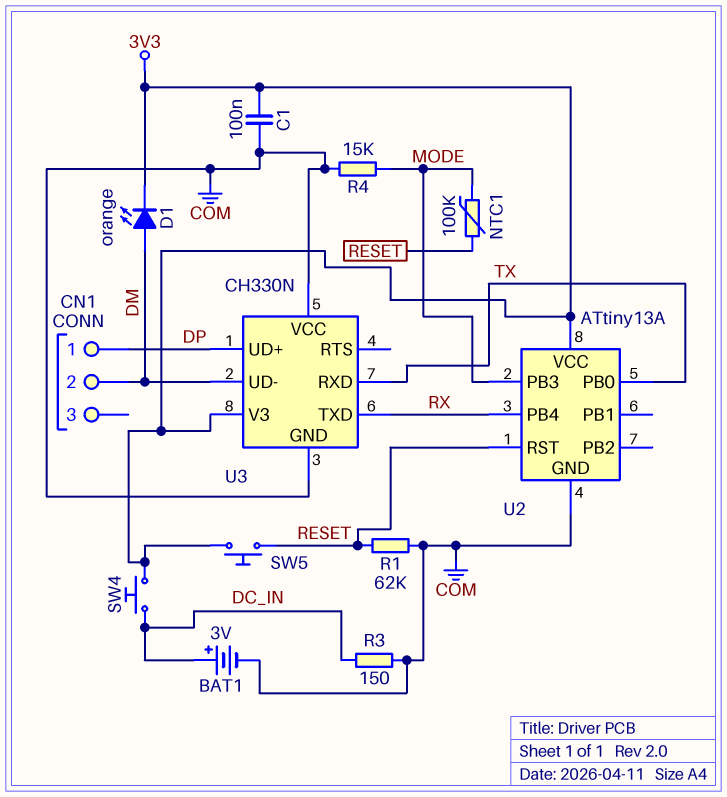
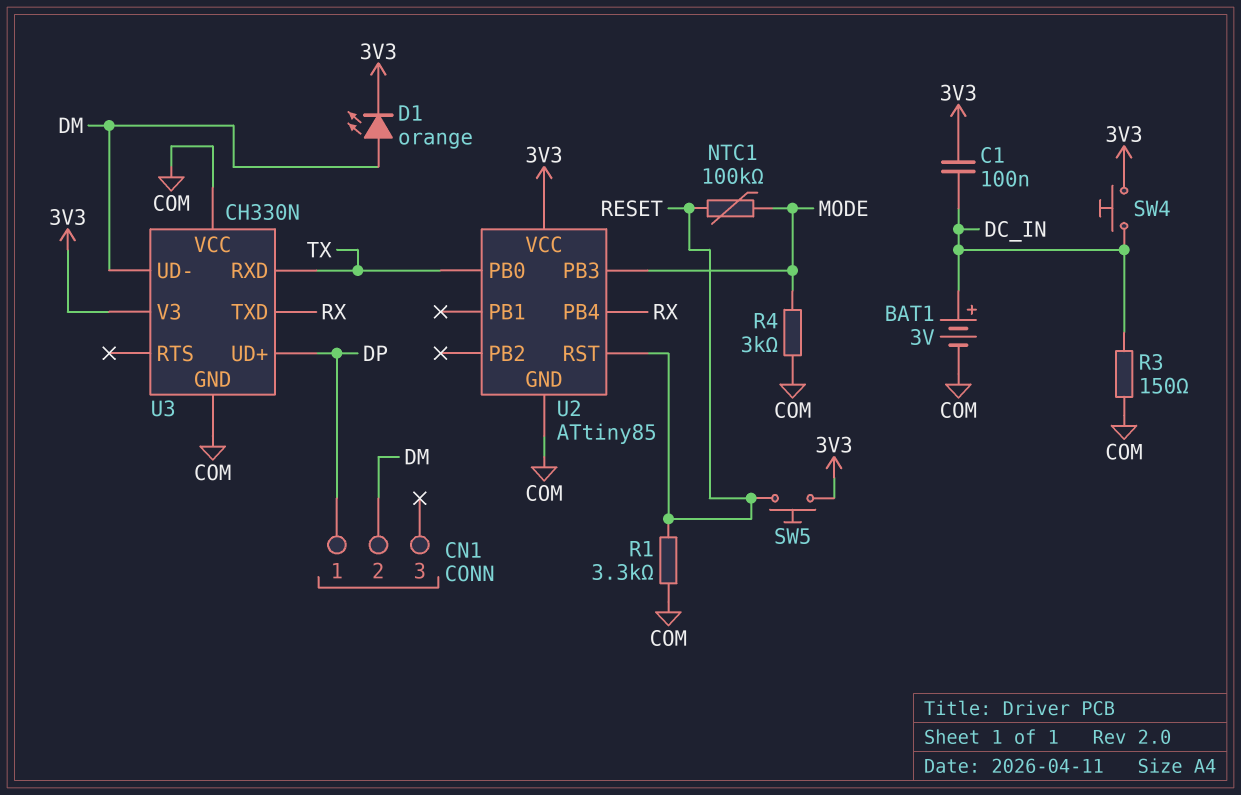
C1: 100nF (3V3, COM) -> 100nF (3V3, DC_IN)
R1: 62k (COM, RESET) -> 3.3k (COM, RESET)
R4: 15k (COM, MODE) -> 3k (COM, MODE)
U2: ATtiny13A -> ATtiny85

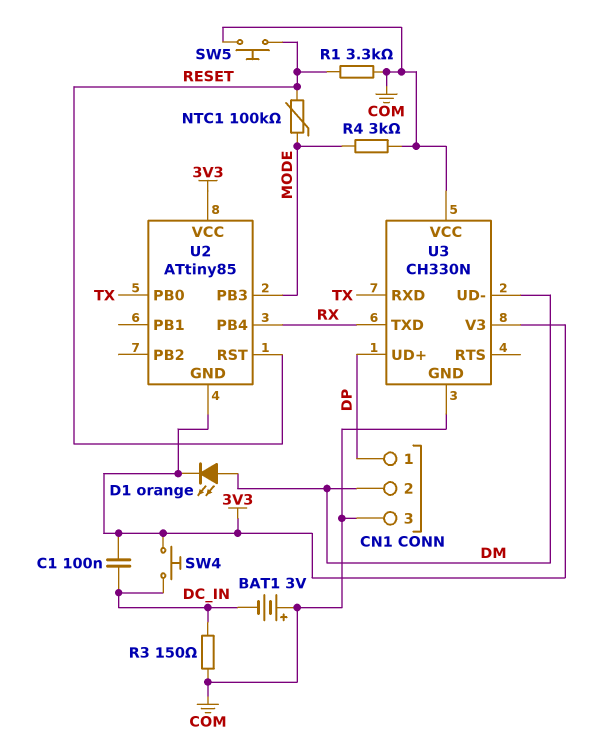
BAT1: 3V (plus DC_IN, minus COM) -> 3V (plus COM, minus DC_IN)
CN1 pin 3: none -> COM
SW5: button (3V3, RESET) -> button (COM, RESET)
U2 pin GND: COM -> 3V3

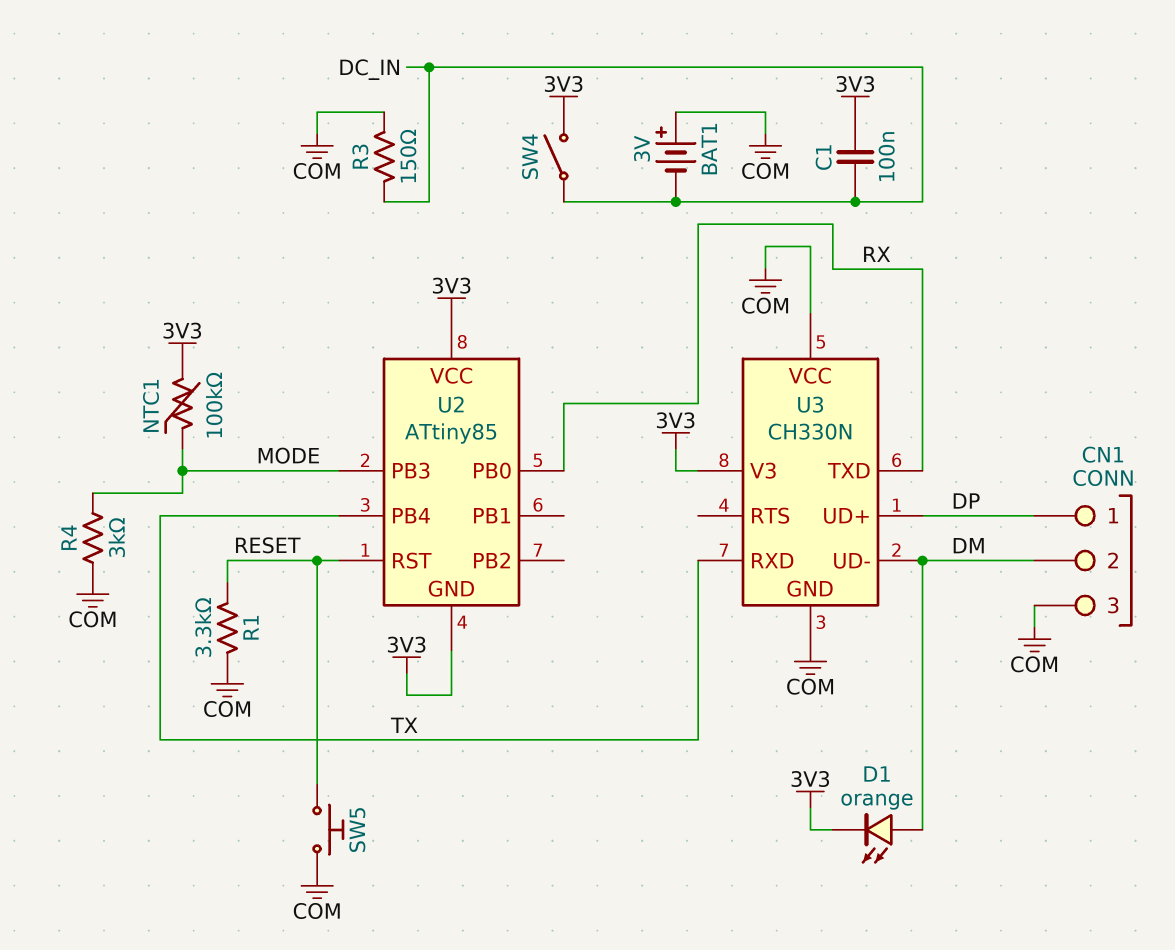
NTC1: 100k (MODE, RESET) -> 100k (3V3, MODE)
SW4: button (3V3, DC_IN) -> switch (3V3, DC_IN)
U2 pin PB0: TX -> RX
U2 pin PB4: RX -> TX

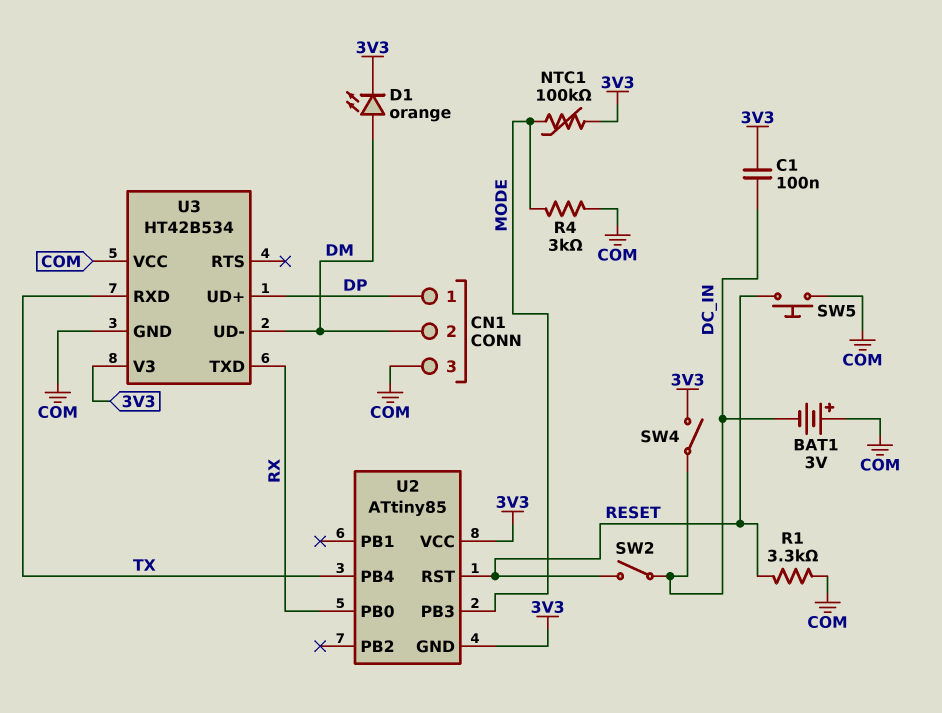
R3: 150 (COM, DC_IN) -> none
SW2: none -> switch (DC_IN, RESET)
U3: CH330N -> HT42B534

